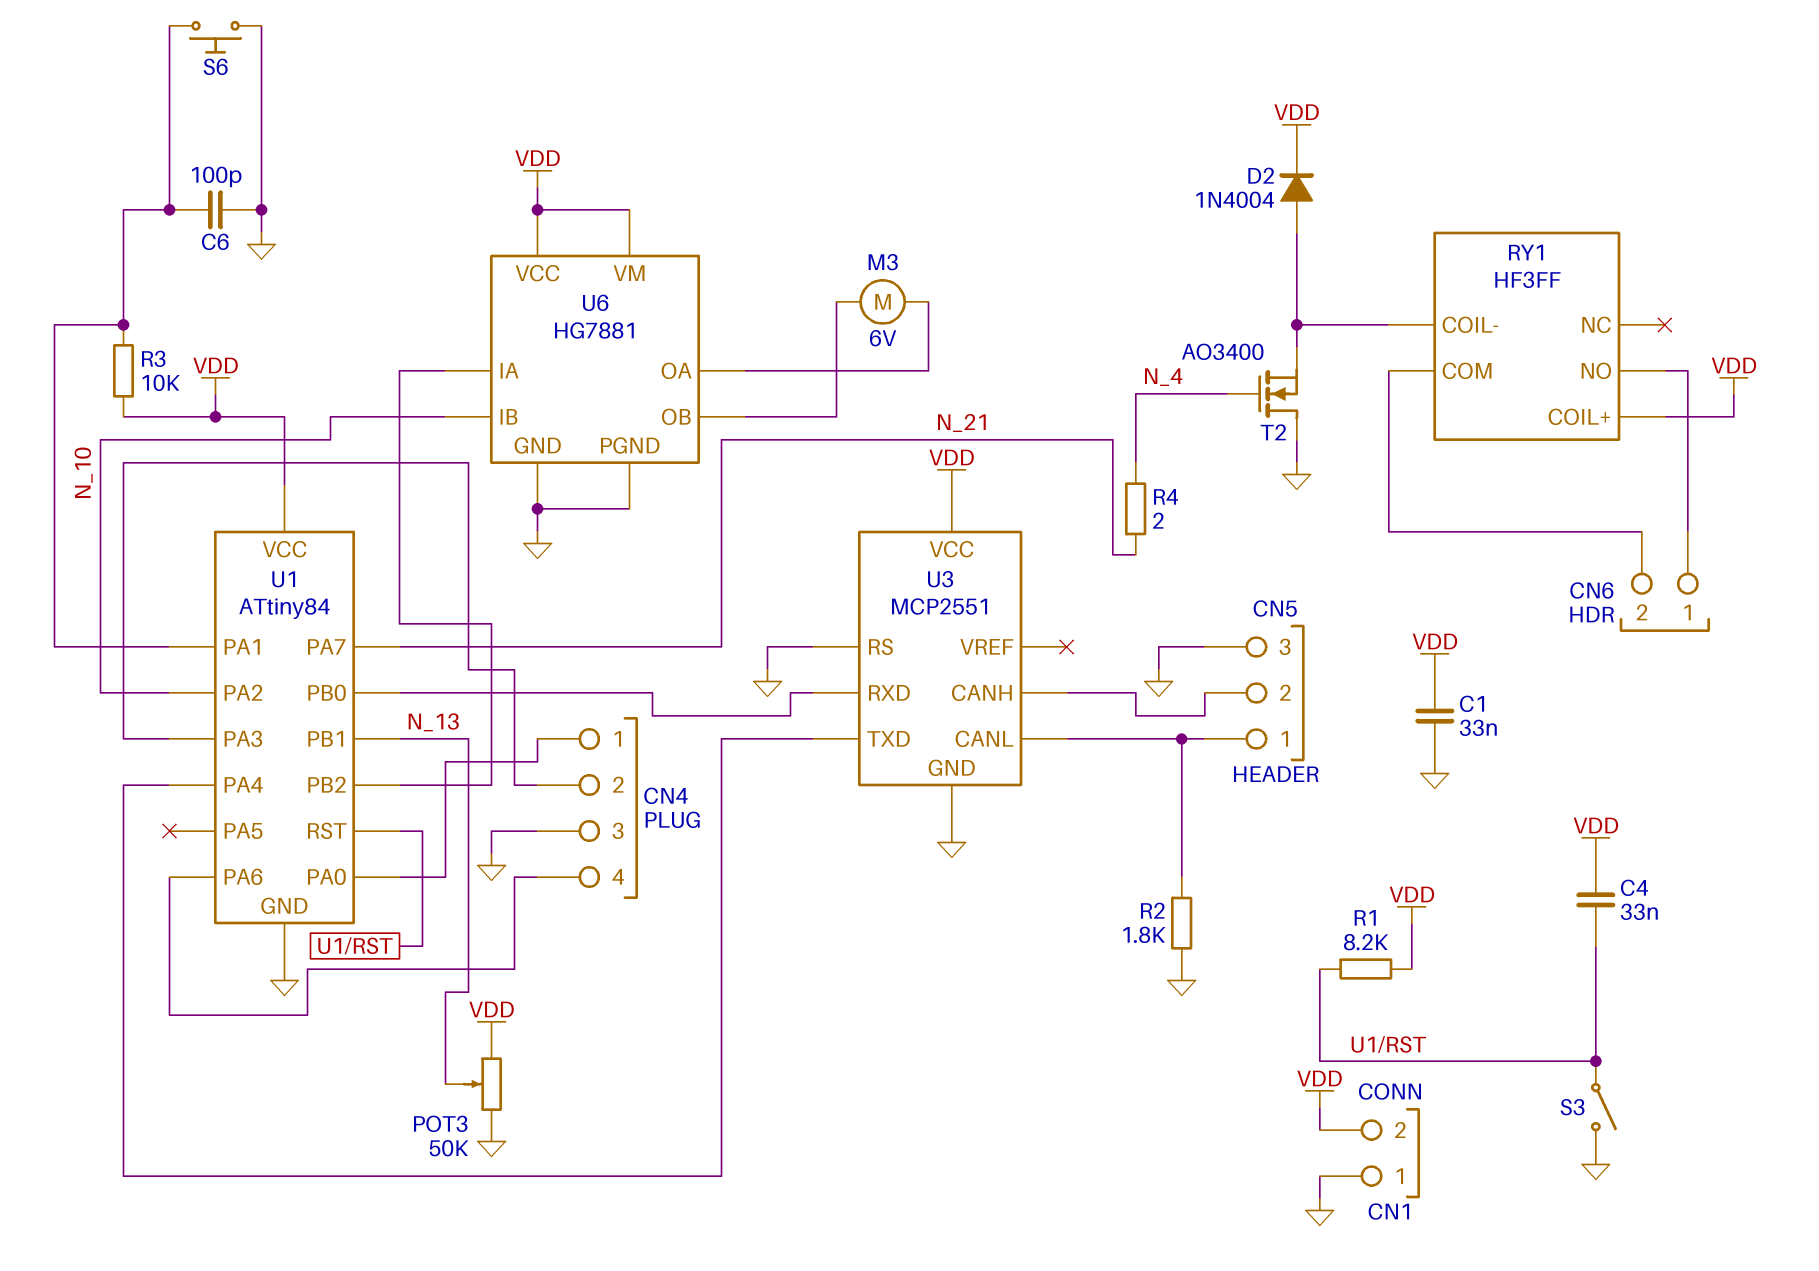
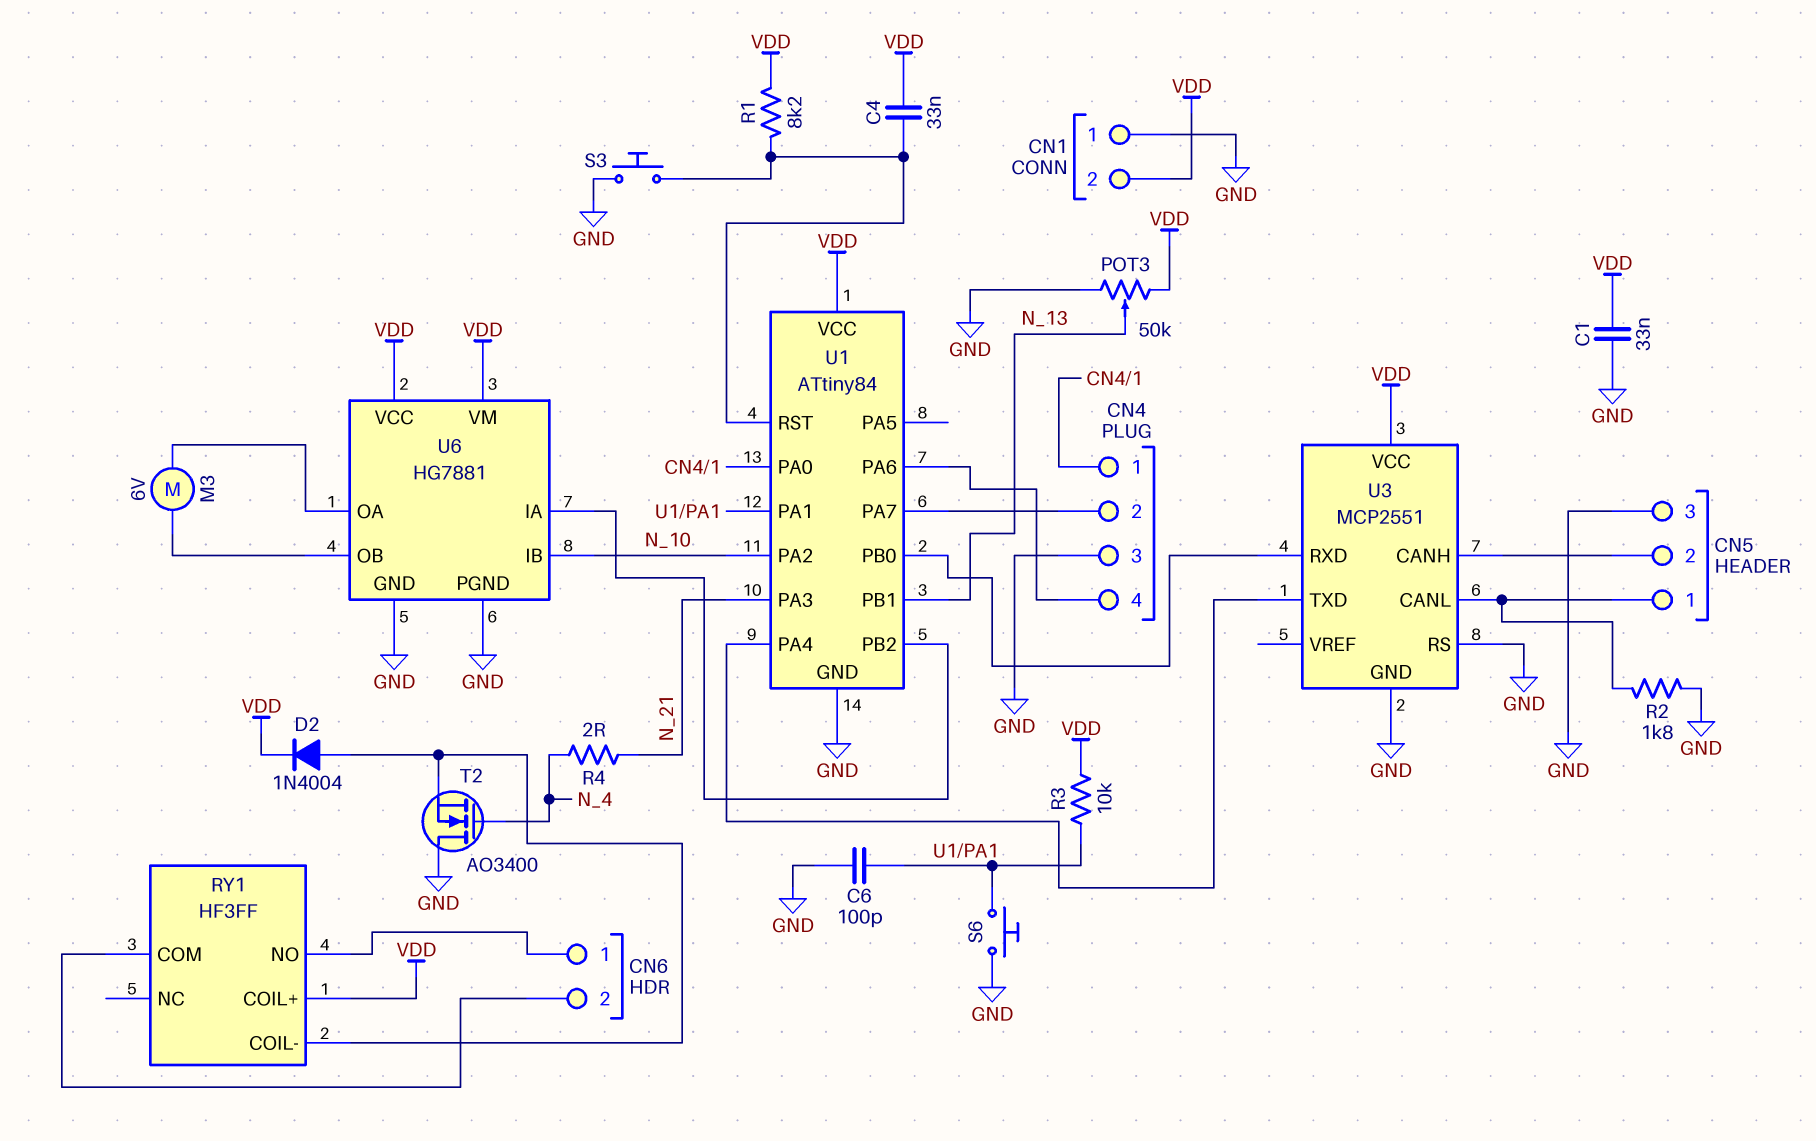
S3: switch (GND, U1/RST) -> button (GND, U1/RST)
U1 pin PA3: CN4/2 -> N_21
U1 pin PA7: N_21 -> CN4/2

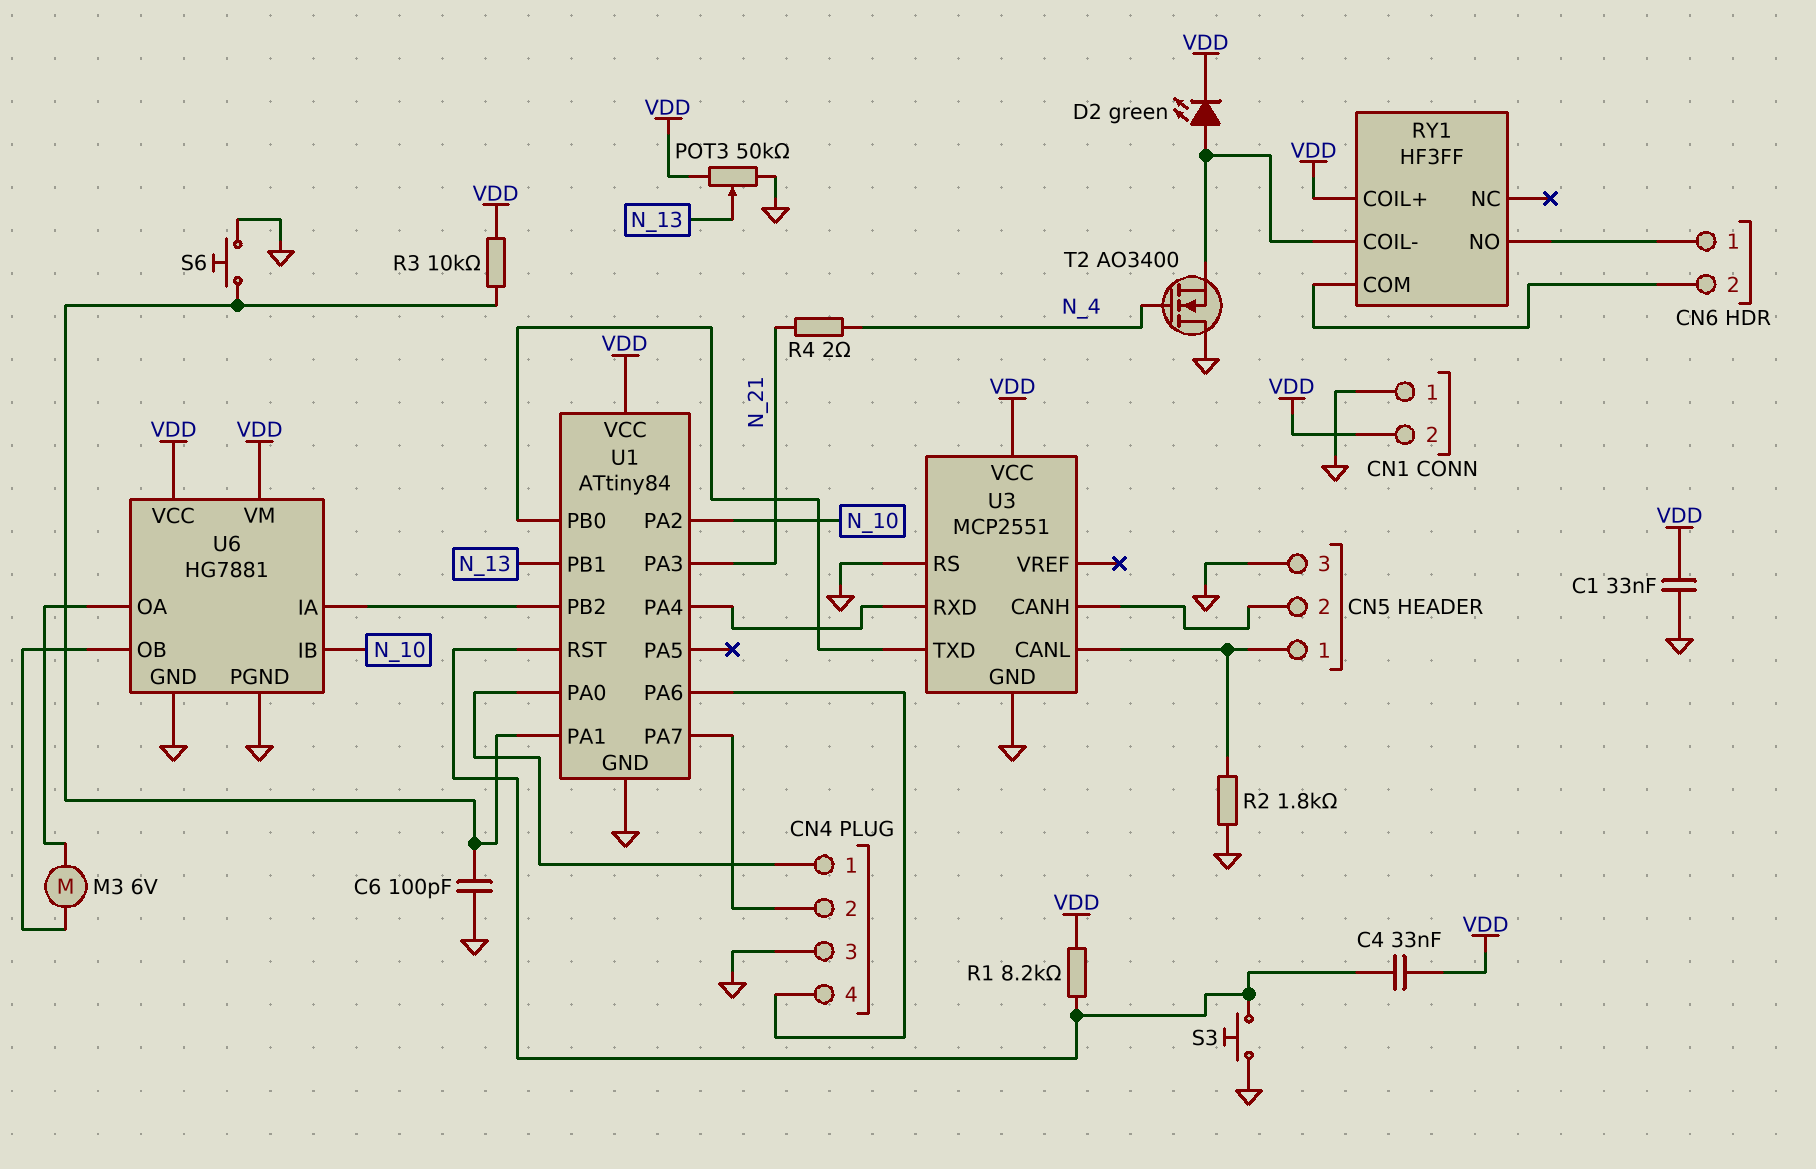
D2: diode 1N4004 (A RY1/COIL-, K VDD) -> LED green (A RY1/COIL-, K VDD)
U3 pin RXD: U1/PB0 -> U1/PA4
U3 pin TXD: U1/PA4 -> U1/PB0

